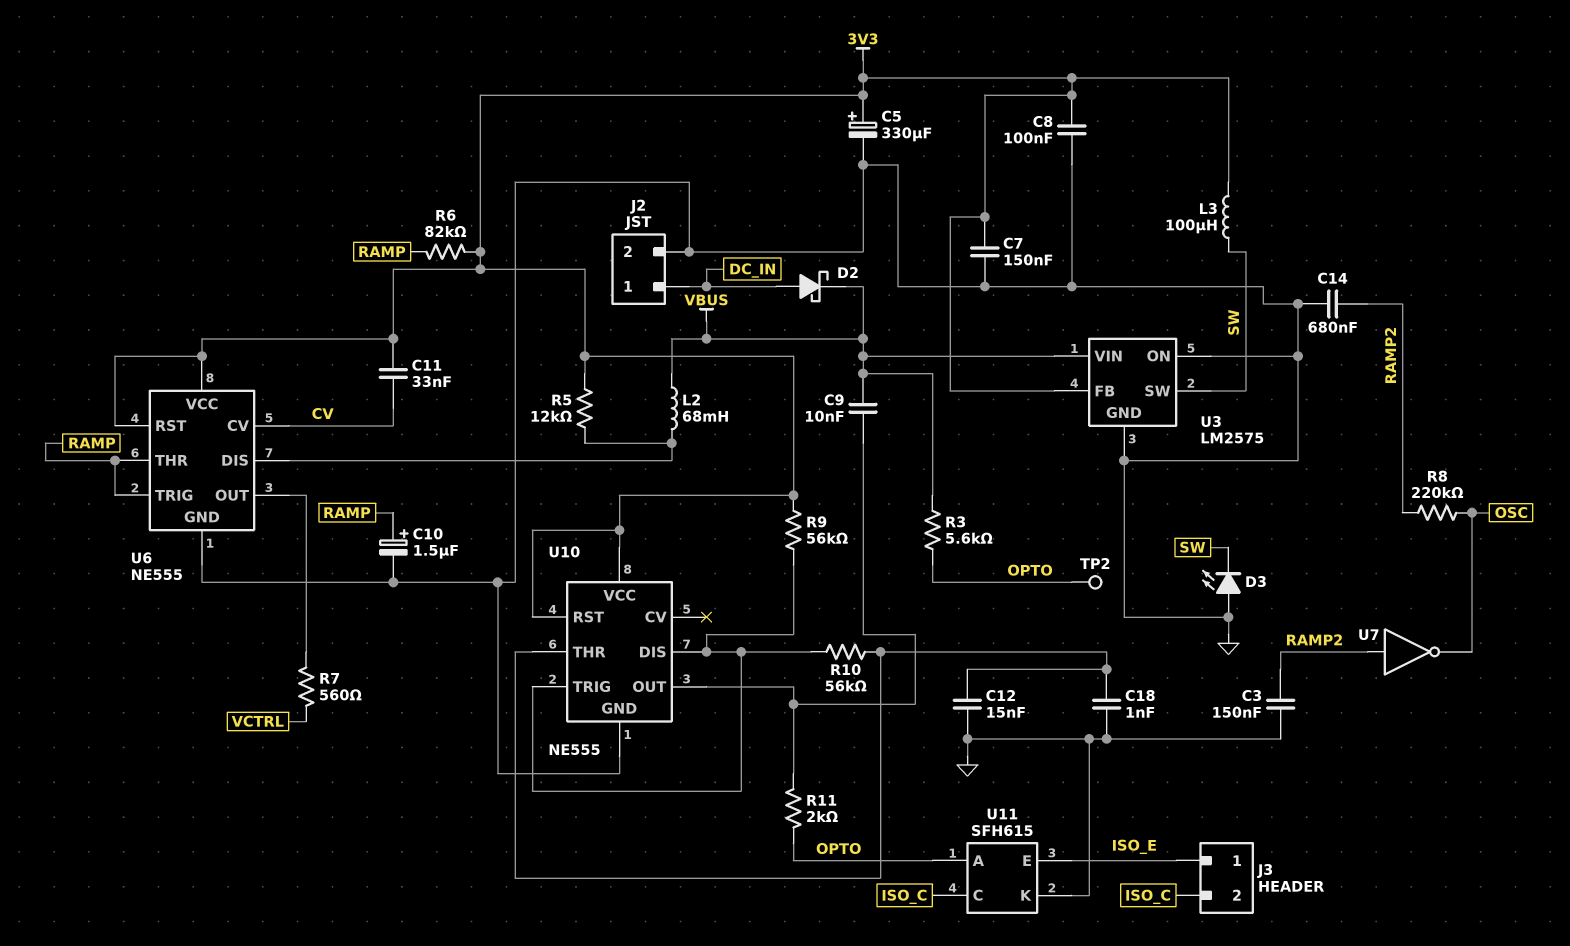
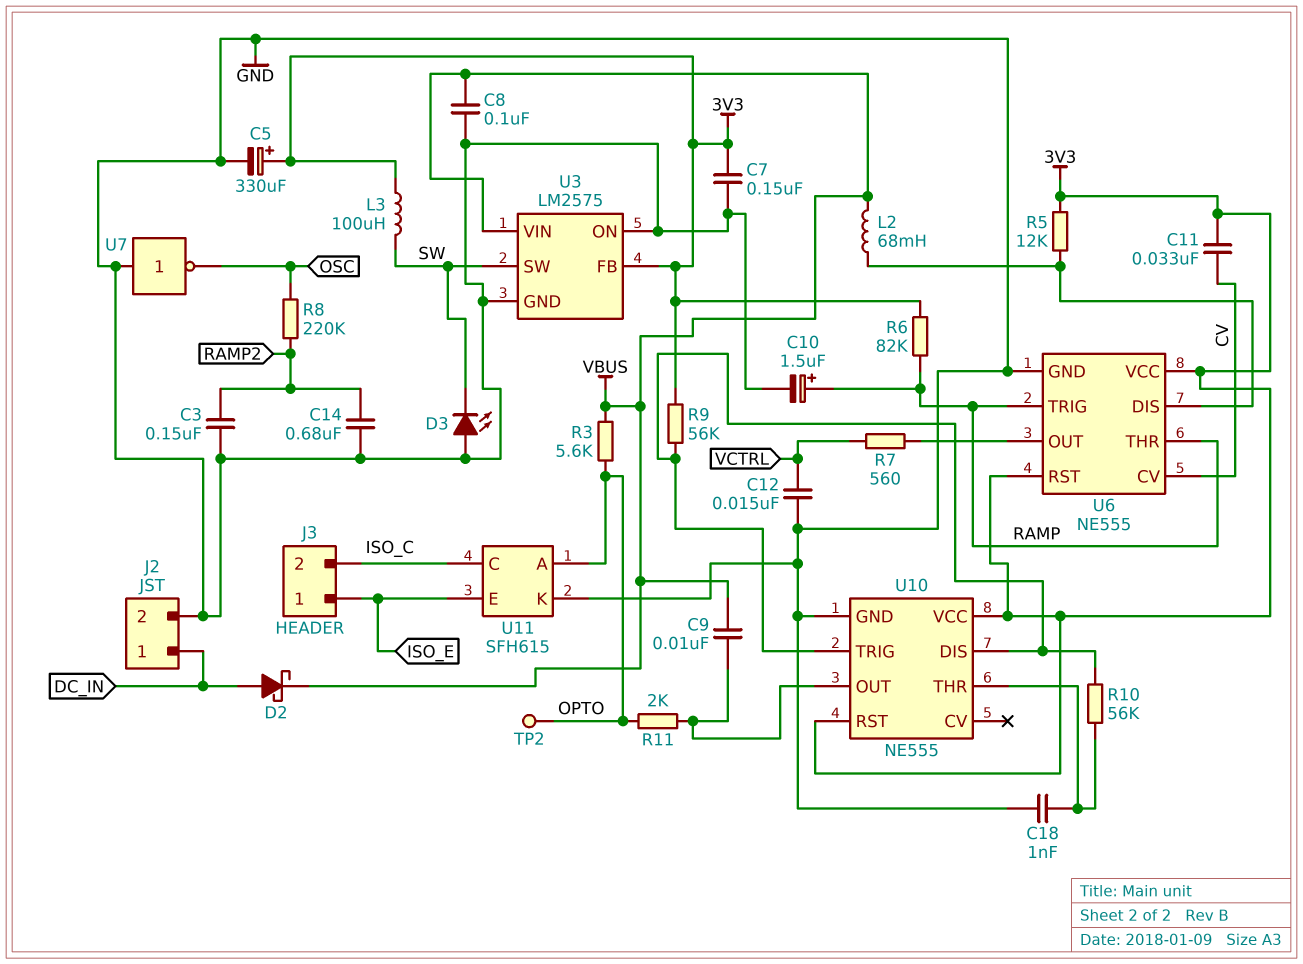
C8: 100nF (3V3, GND) -> 100nF (GND, VBUS)
C12: 15nF (GND, U10/THR) -> 15nF (GND, VCTRL)
U7: NOT (in RAMP2, out OSC) -> NOT (in GND, out OSC)

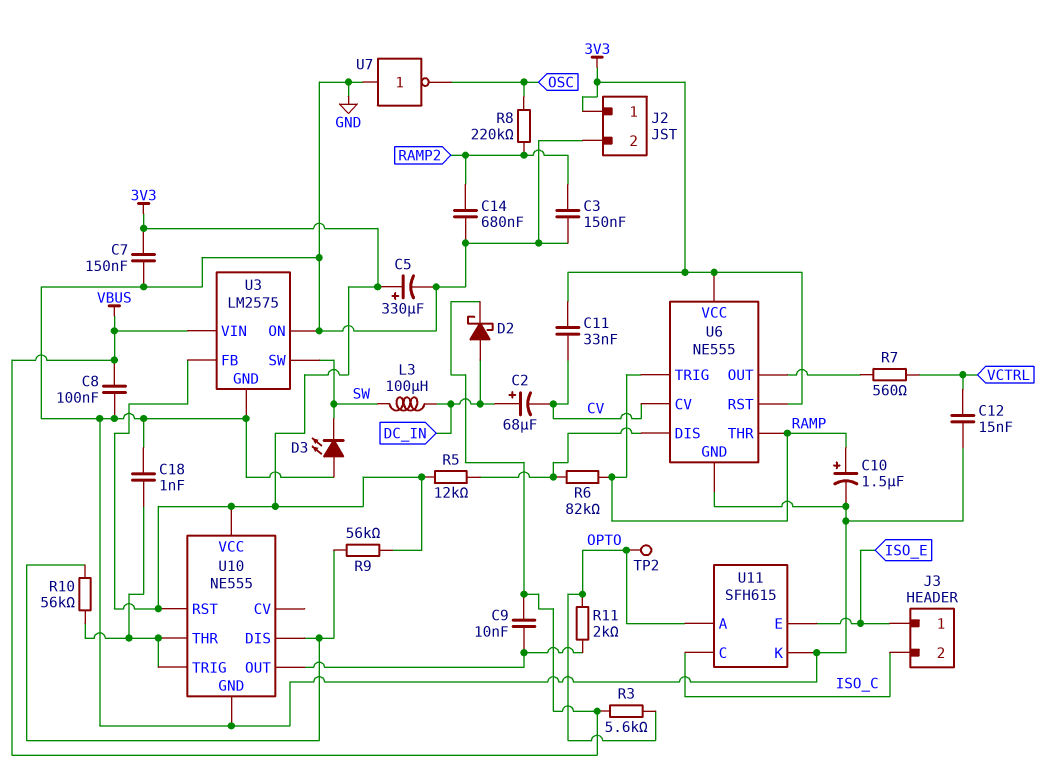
C2: none -> 68uF (plus DC_IN, minus CV)
J2 pin 1: DC_IN -> 3V3
L2: 68mH (U6/DIS, VBUS) -> none
L3: 100uH (3V3, SW) -> 100uH (DC_IN, SW)
R6: 82k (3V3, RAMP) -> 82k (RAMP, U6/DIS)
U10 pin TRIG: U10/DIS -> U10/THR

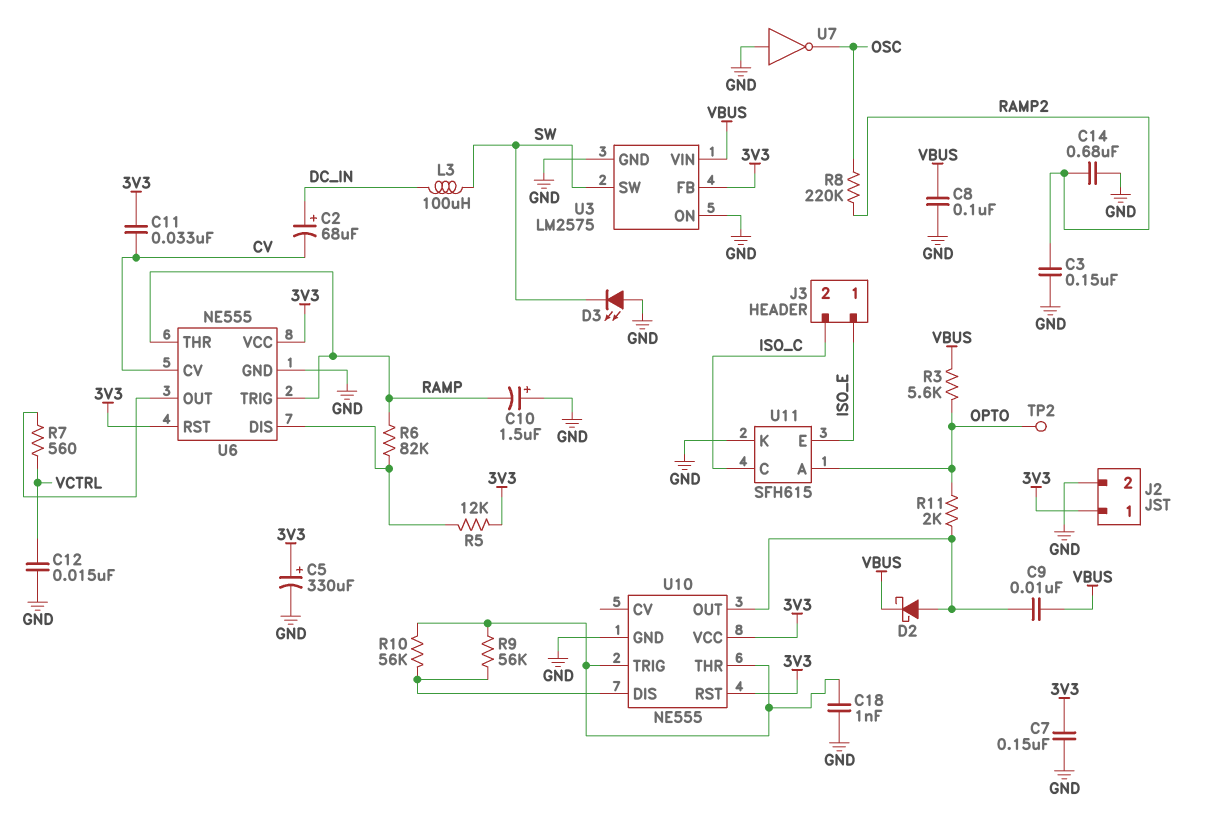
C10: 1.5uF (plus RAMP, minus GND) -> 1.5uF (plus GND, minus RAMP)
D2: schottky (A DC_IN, K VBUS) -> schottky (A U10/OUT, K VBUS)
R9: 56k (3V3, U10/DIS) -> 56k (U10/DIS, U10/THR)

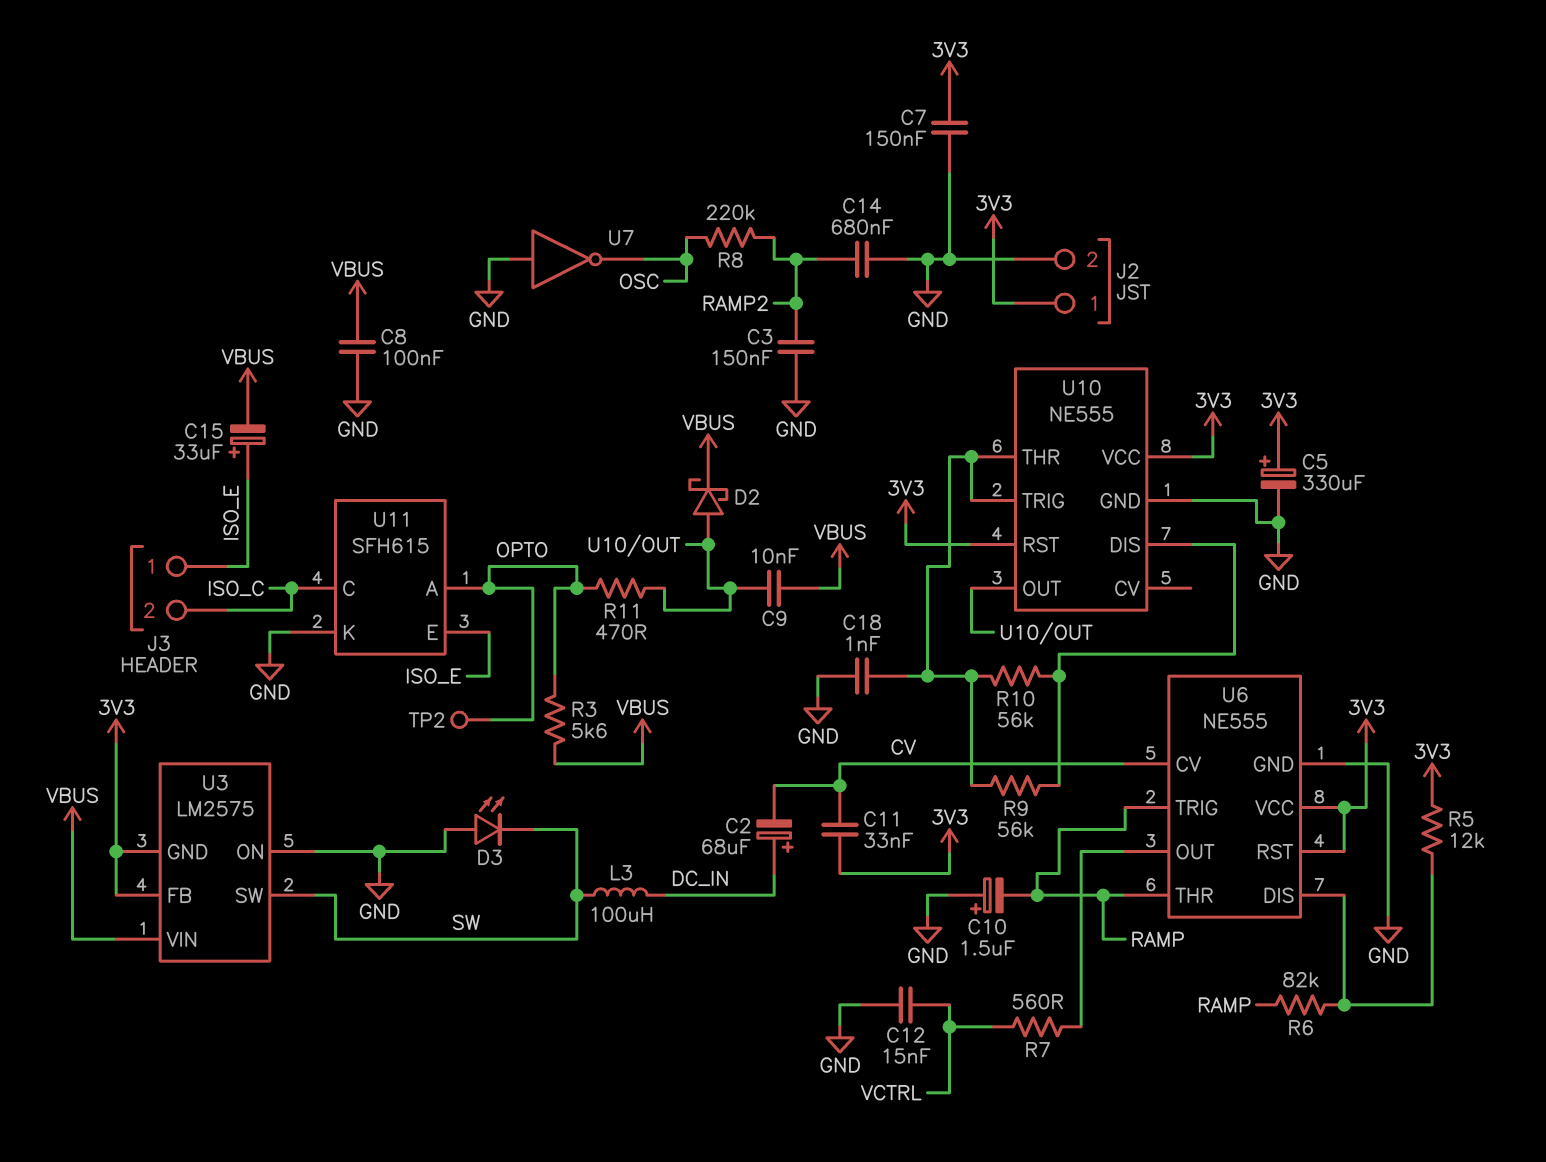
C15: none -> 33uF (plus ISO_E, minus VBUS)
R11: 2k (OPTO, U10/OUT) -> 470 (OPTO, U10/OUT)
U3 pin GND: GND -> 3V3

